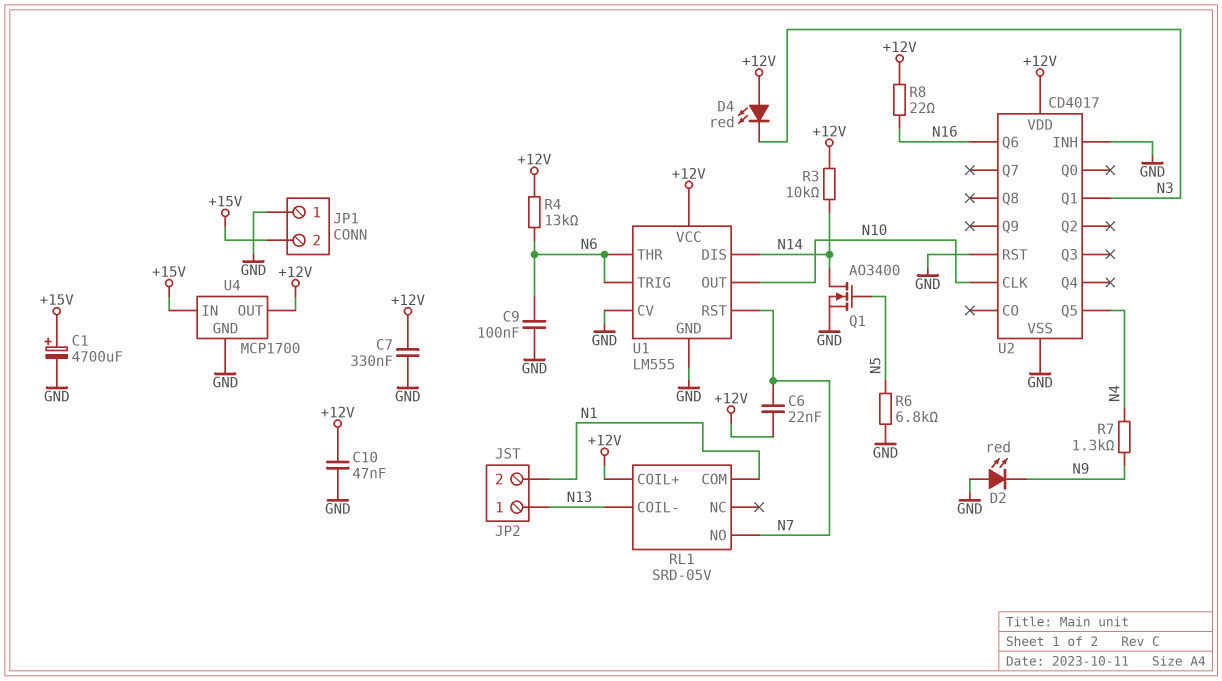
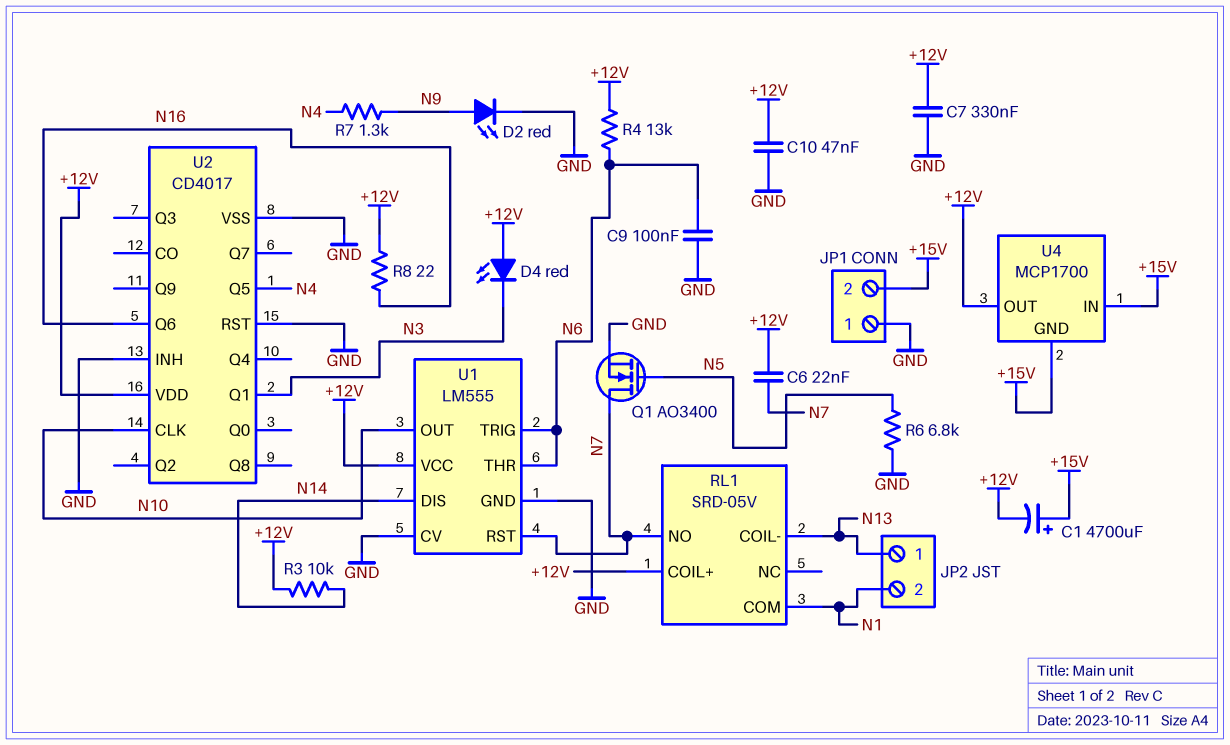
C1: 4700uF (plus +15V, minus GND) -> 4700uF (plus +15V, minus +12V)
D2: LED red (A GND, K N9) -> LED red (A N9, K GND)
Q1: NMOS AO3400 (G N5, D N14, S GND) -> NMOS AO3400 (G N5, D N7, S GND)
U4 pin GND: GND -> +15V

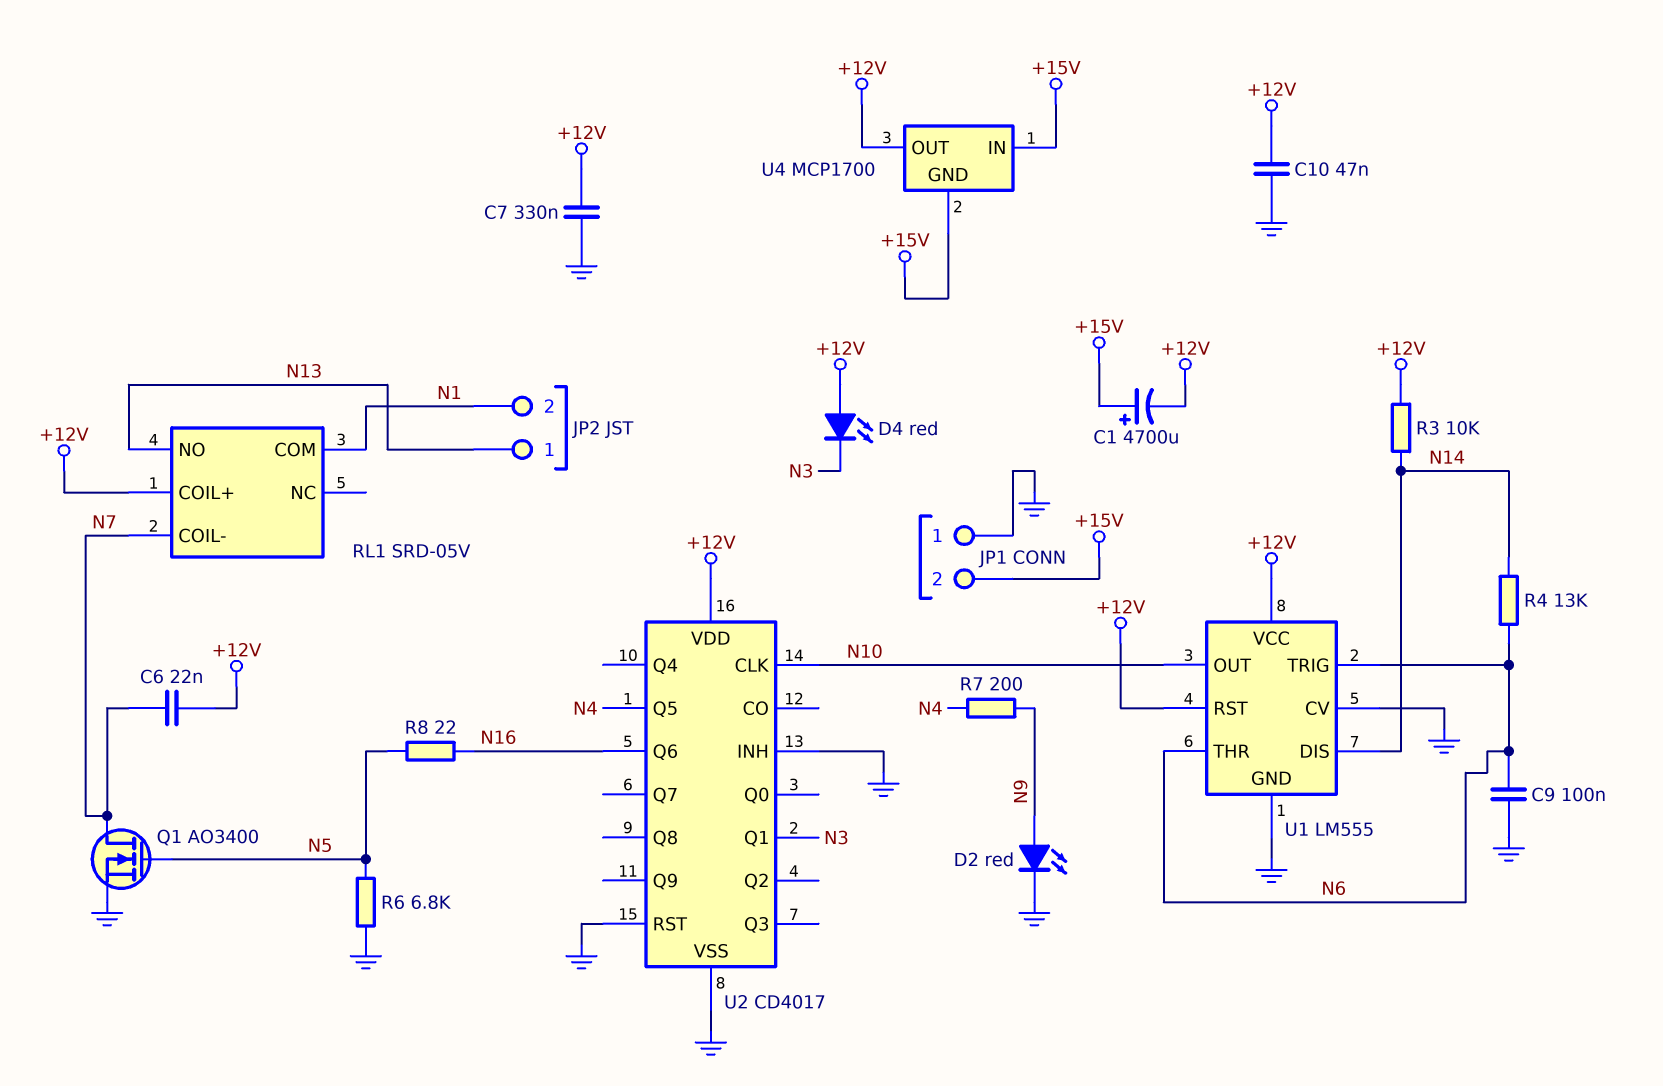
R4: 13k (+12V, N6) -> 13k (N6, N14)
R7: 1.3k (N4, N9) -> 200 (N4, N9)
R8: 22 (+12V, N16) -> 22 (N5, N16)
RL1 pin COIL-: N13 -> N7
RL1 pin NO: N7 -> N13
U1 pin RST: N7 -> +12V

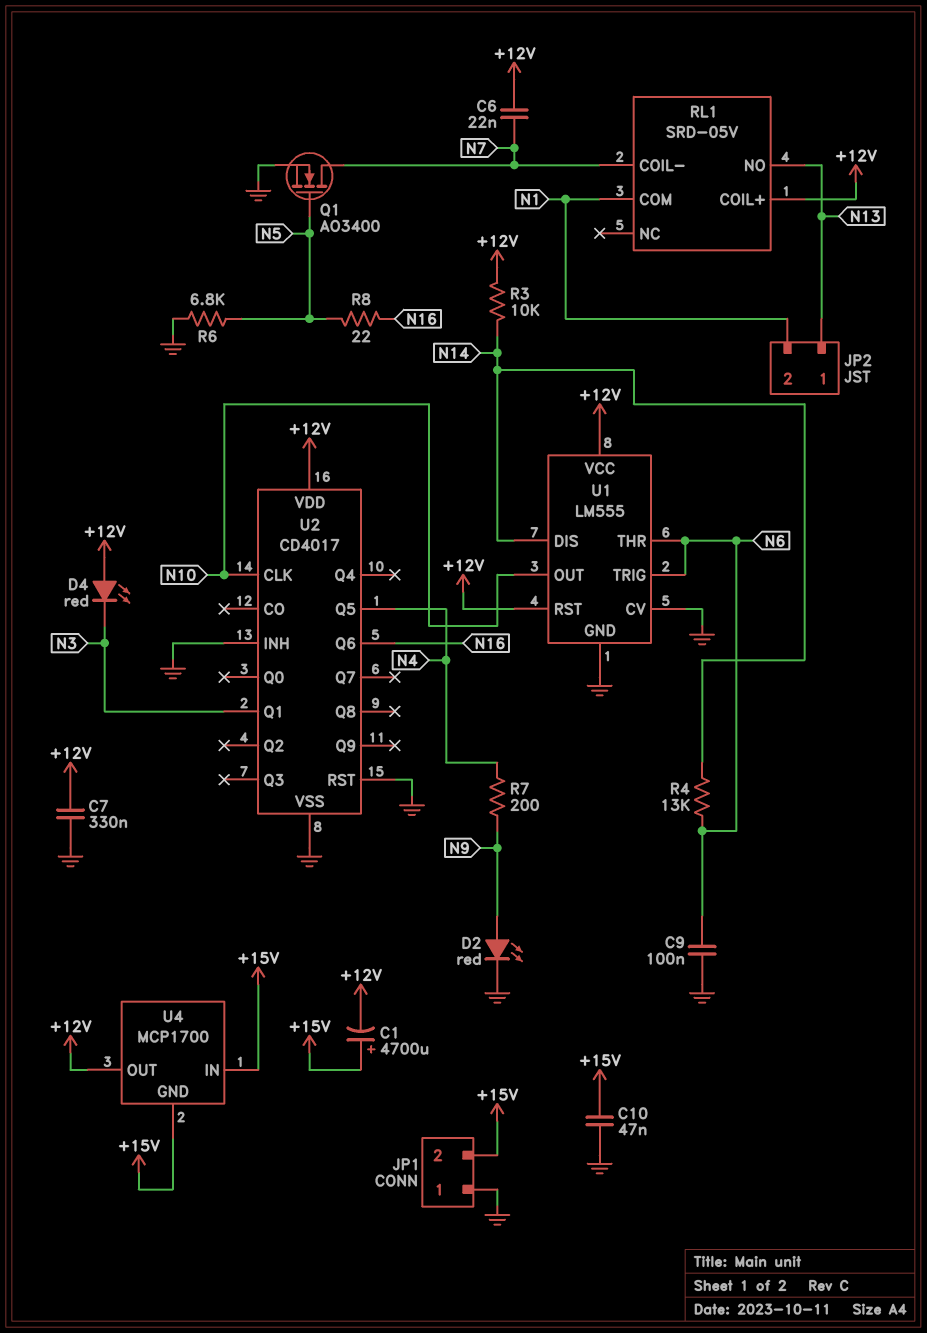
C10: 47nF (+12V, GND) -> 47nF (+15V, GND)

